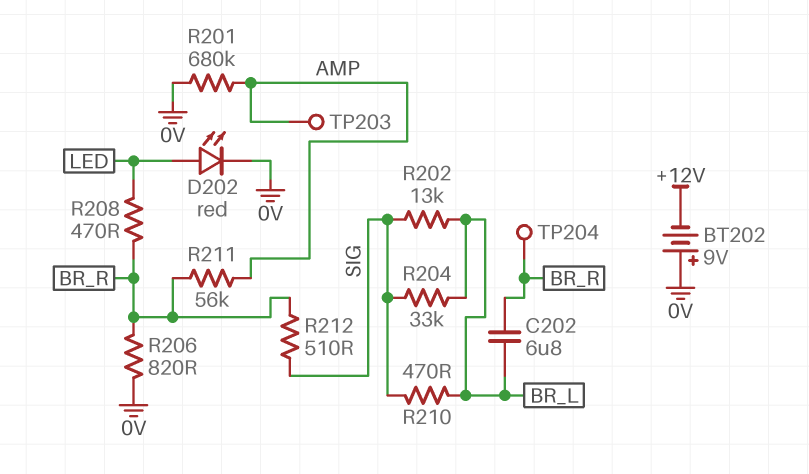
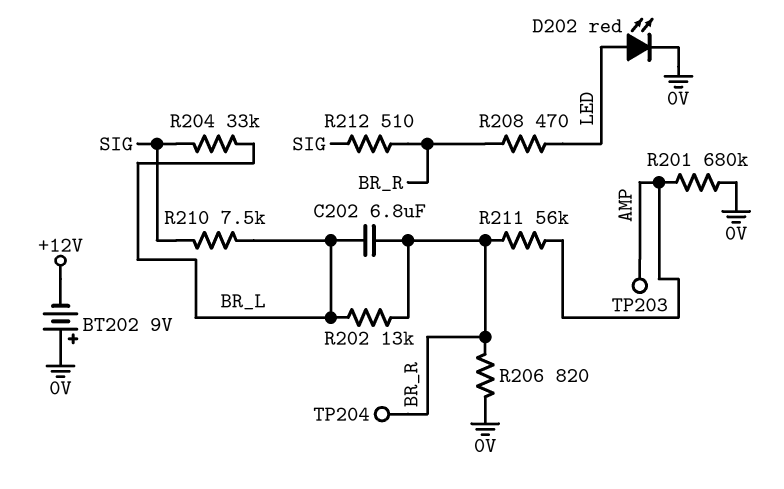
R202: 13k (BR_L, SIG) -> 13k (BR_L, BR_R)
R210: 470 (BR_L, SIG) -> 7.5k (BR_L, SIG)

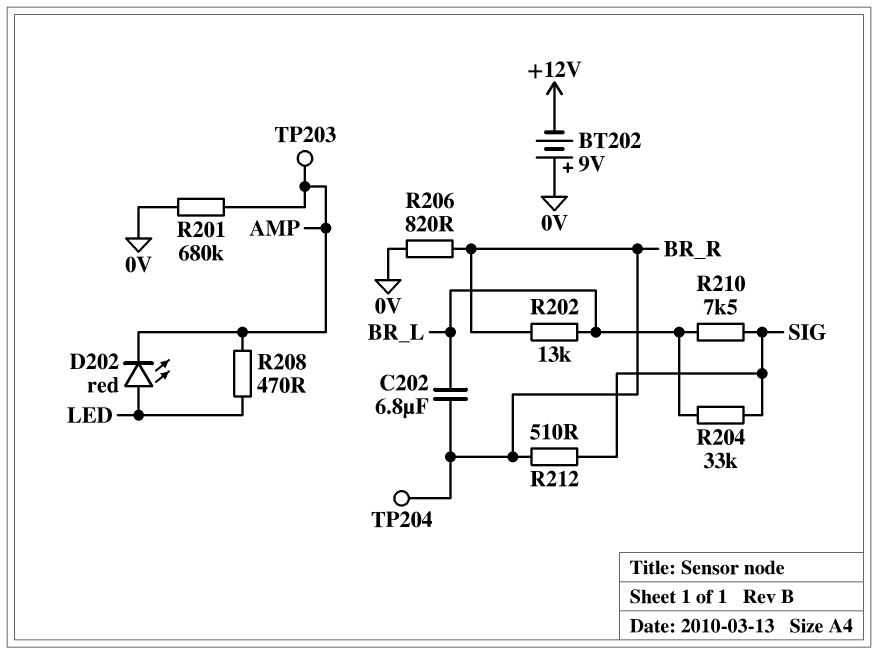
D202: LED red (A LED, K 0V) -> LED red (A LED, K AMP)
R208: 470 (BR_R, LED) -> 470 (AMP, LED)
R211: 56k (AMP, BR_R) -> none

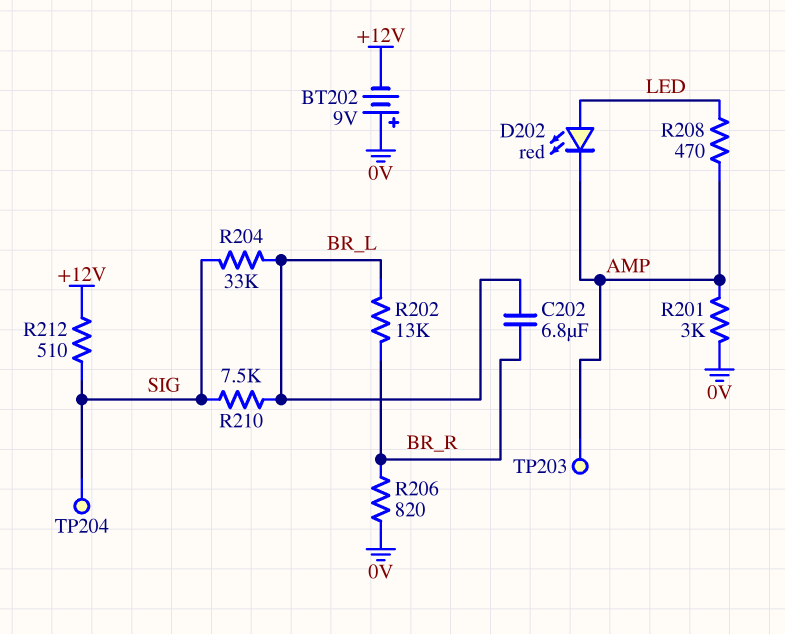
R201: 680k (0V, AMP) -> 3k (0V, AMP)
R212: 510 (BR_R, SIG) -> 510 (+12V, SIG)
TP204: test point (BR_R) -> test point (SIG)

